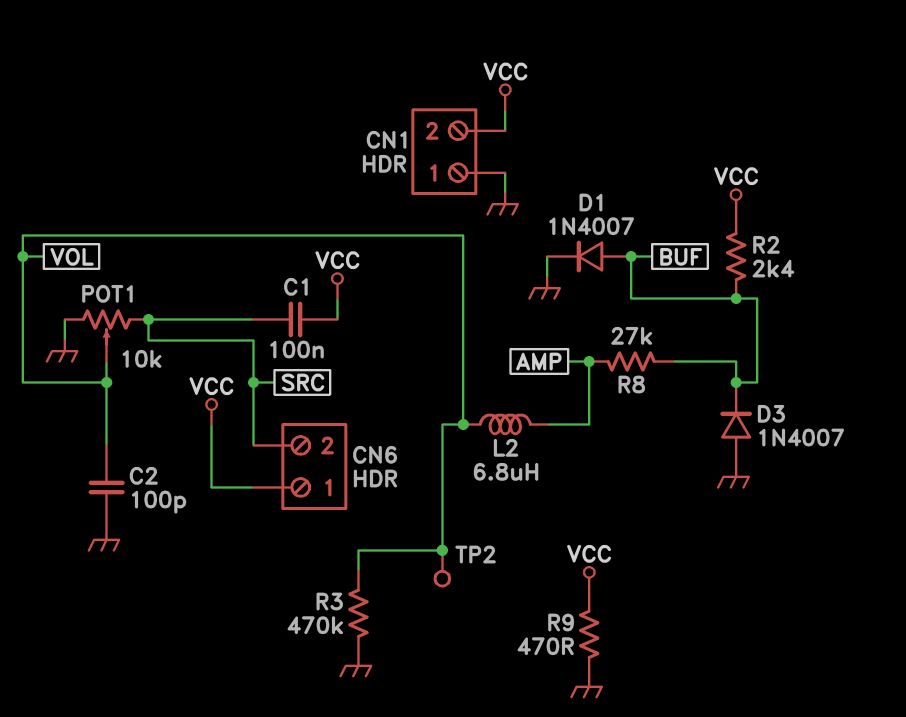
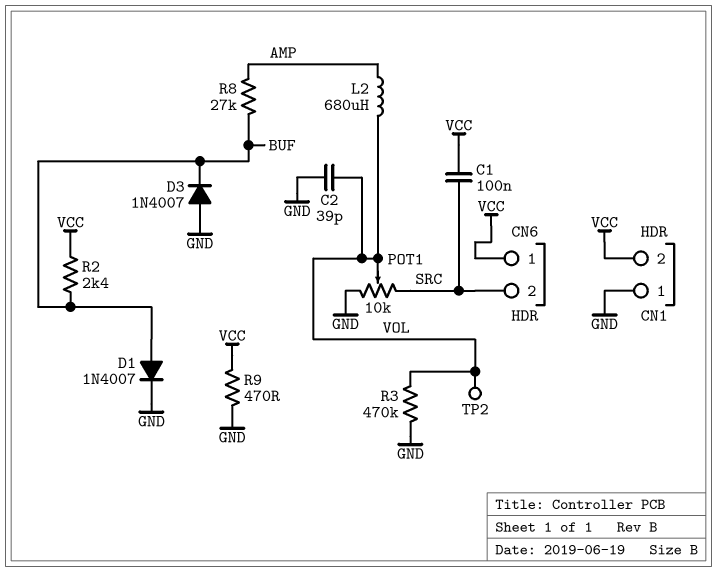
C2: 100pF (GND, VOL) -> 39pF (GND, VOL)
L2: 6.8uH (AMP, VOL) -> 680uH (AMP, VOL)

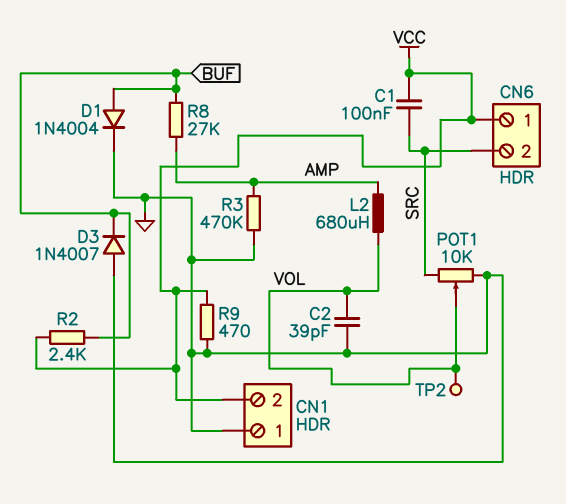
D1: diode 1N4007 (A BUF, K GND) -> diode 1N4004 (A BUF, K GND)
R3: 470k (GND, VOL) -> 470k (AMP, GND)

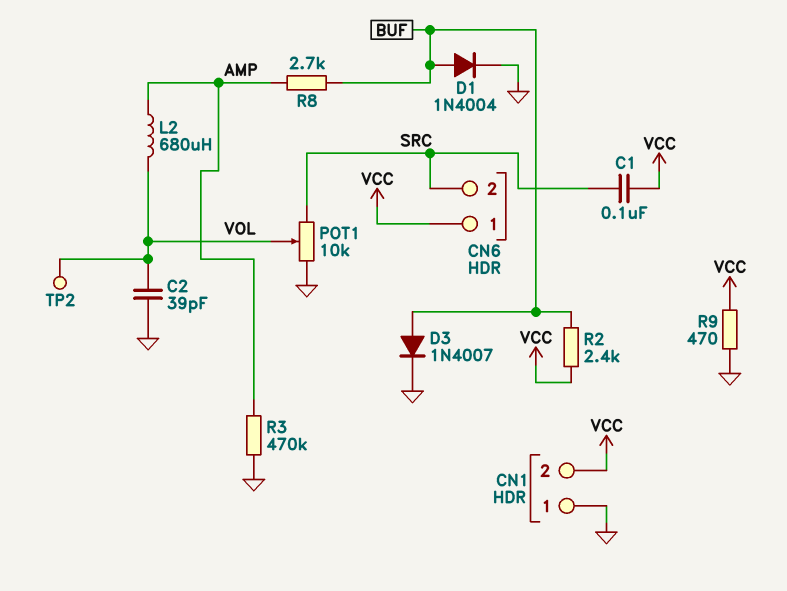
D3: diode 1N4007 (A GND, K BUF) -> diode 1N4007 (A BUF, K GND)
R8: 27k (AMP, BUF) -> 2.7k (AMP, BUF)

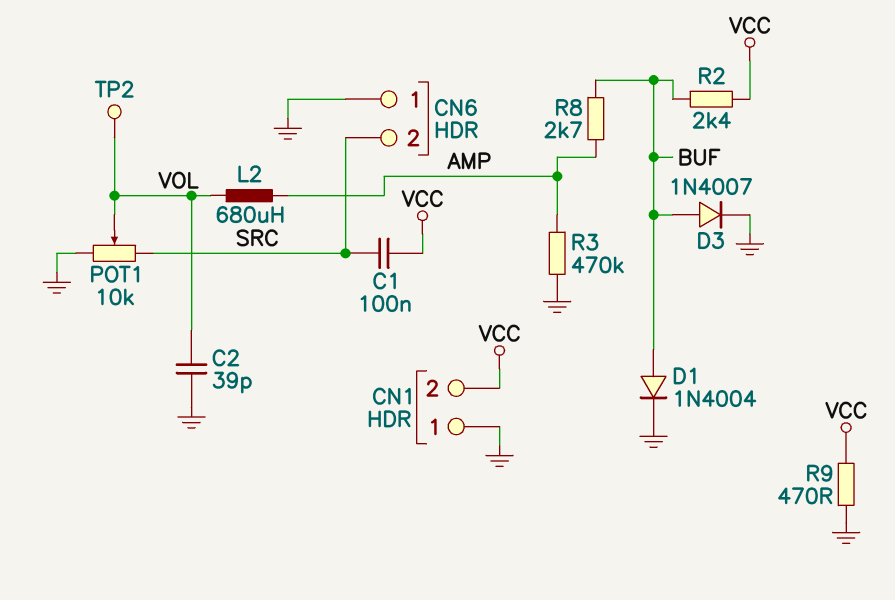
CN6 pin 1: VCC -> GND

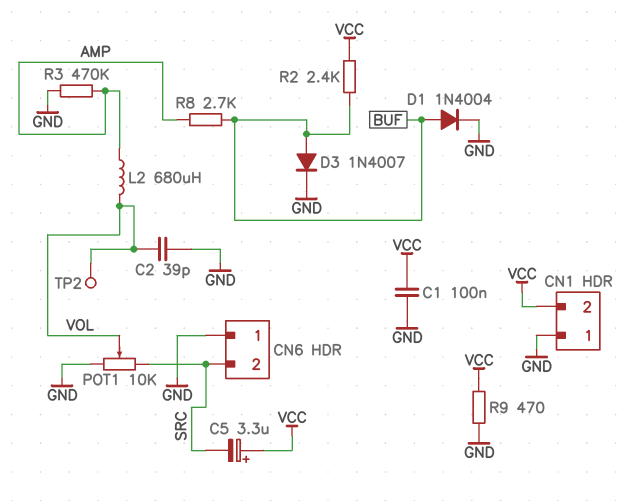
C1: 100nF (SRC, VCC) -> 100nF (GND, VCC)
C5: none -> 3.3uF (plus VCC, minus SRC)

